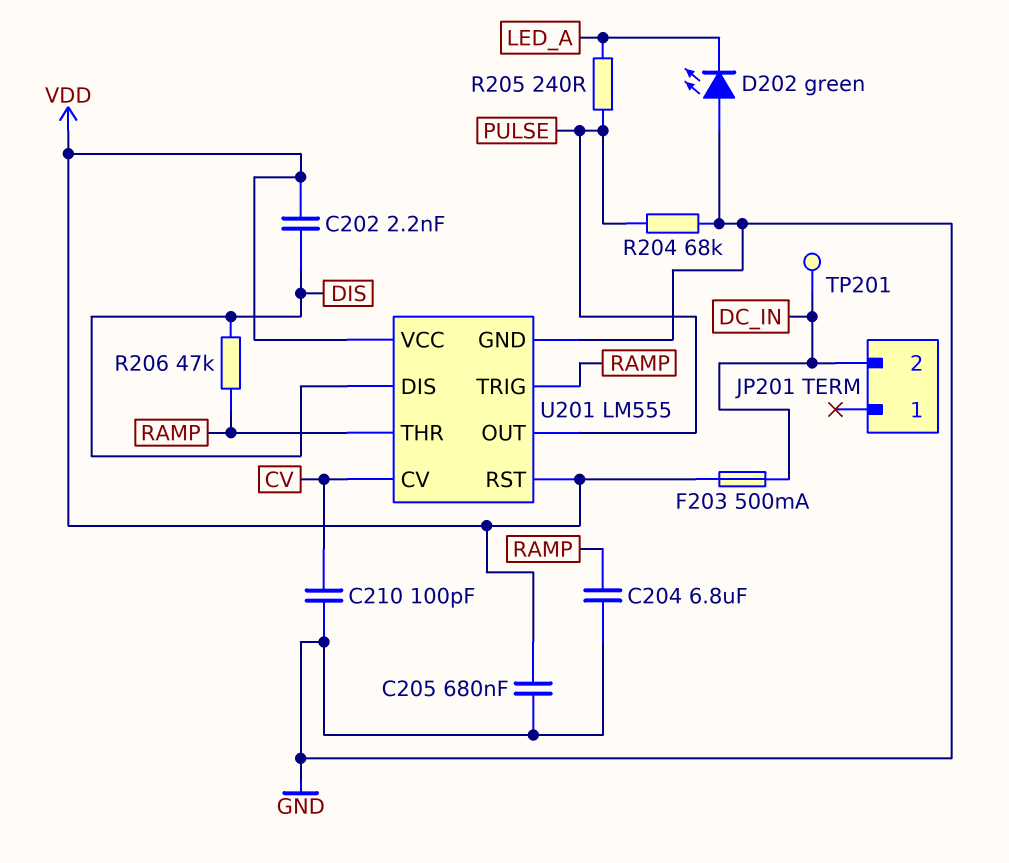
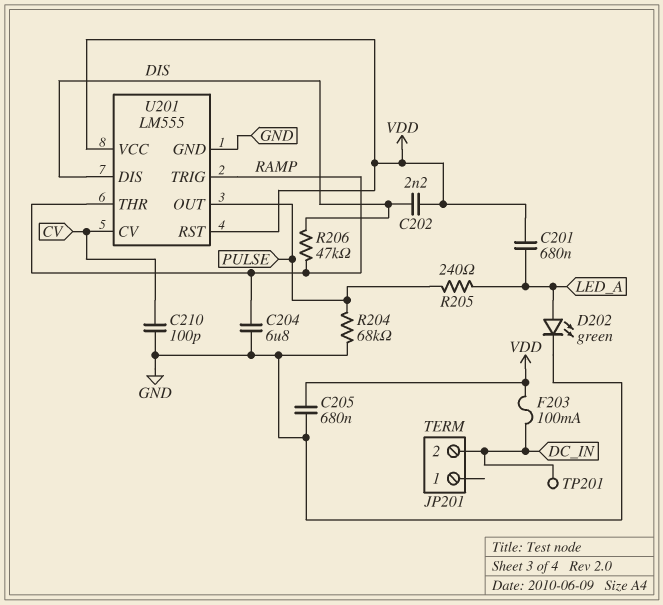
C201: none -> 680nF (LED_A, VDD)
D202: LED green (A GND, K LED_A) -> LED green (A LED_A, K GND)
F203: 500mA (DC_IN, VDD) -> 100mA (DC_IN, VDD)

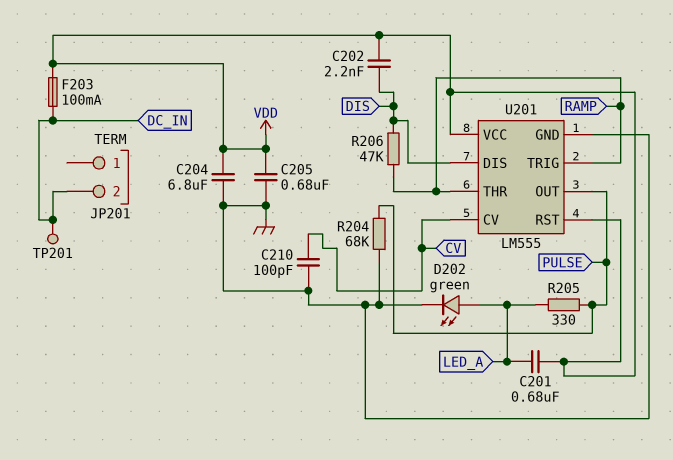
C204: 6.8uF (GND, RAMP) -> 6.8uF (GND, VDD)
R205: 240 (LED_A, PULSE) -> 330 (LED_A, PULSE)

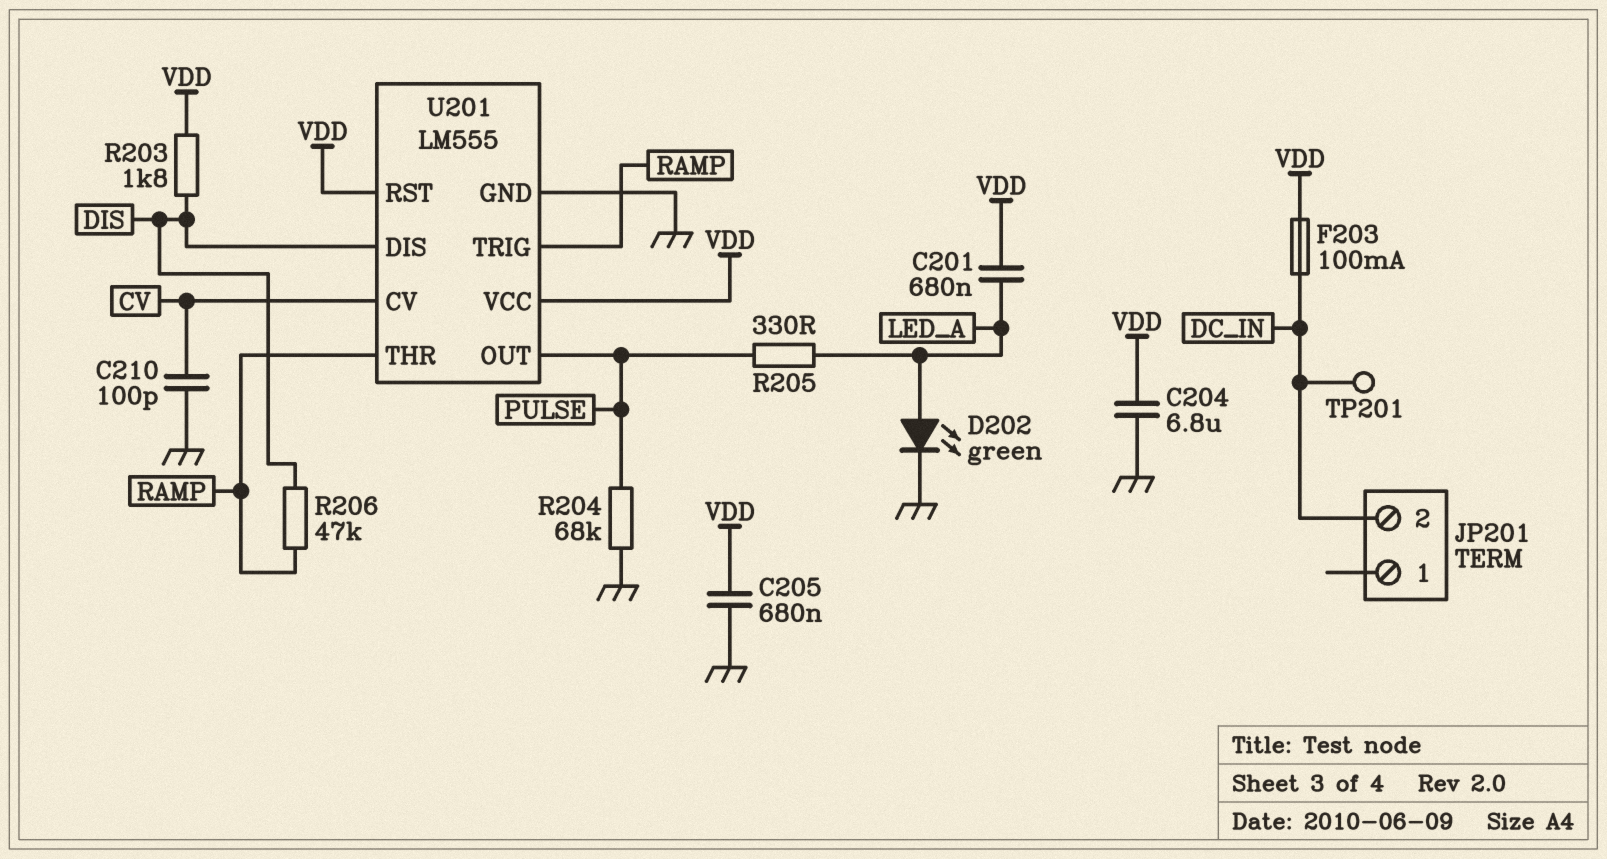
C202: 2.2nF (DIS, VDD) -> none
R203: none -> 1.8k (DIS, VDD)

